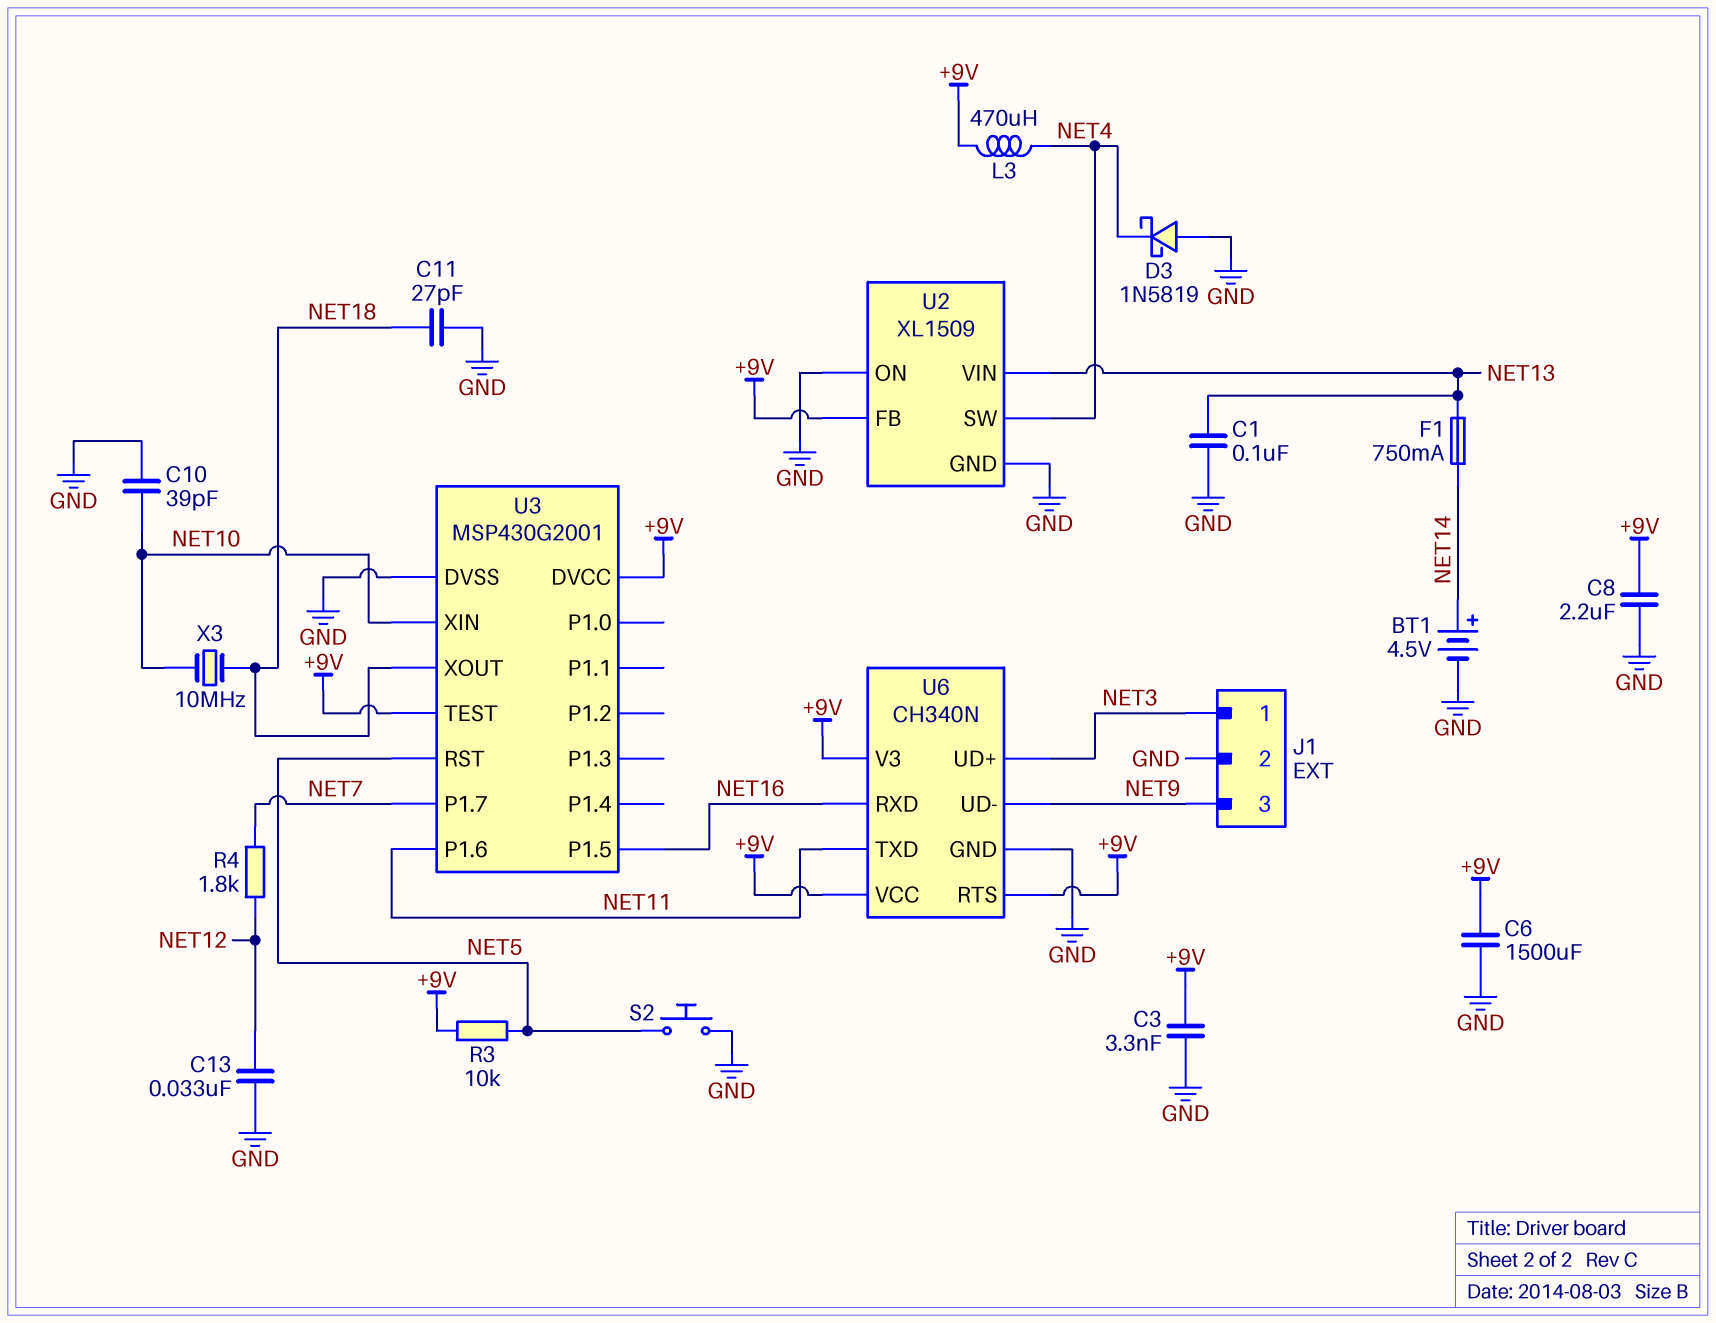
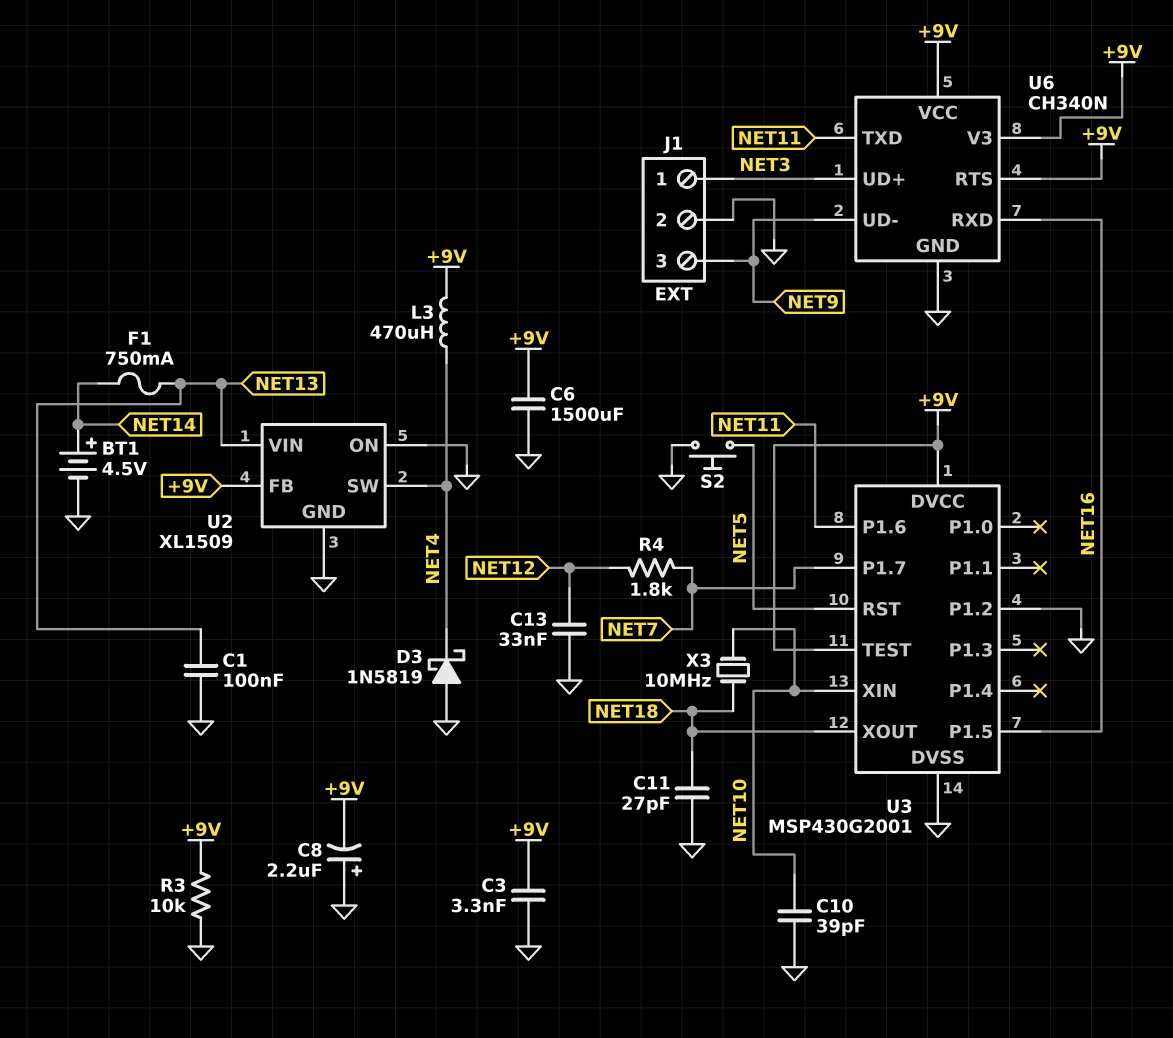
C8: 2.2uF (+9V, GND) -> 2.2uF (plus GND, minus +9V)
R3: 10k (+9V, NET5) -> 10k (+9V, GND)
U3 pin P1.2: none -> GND

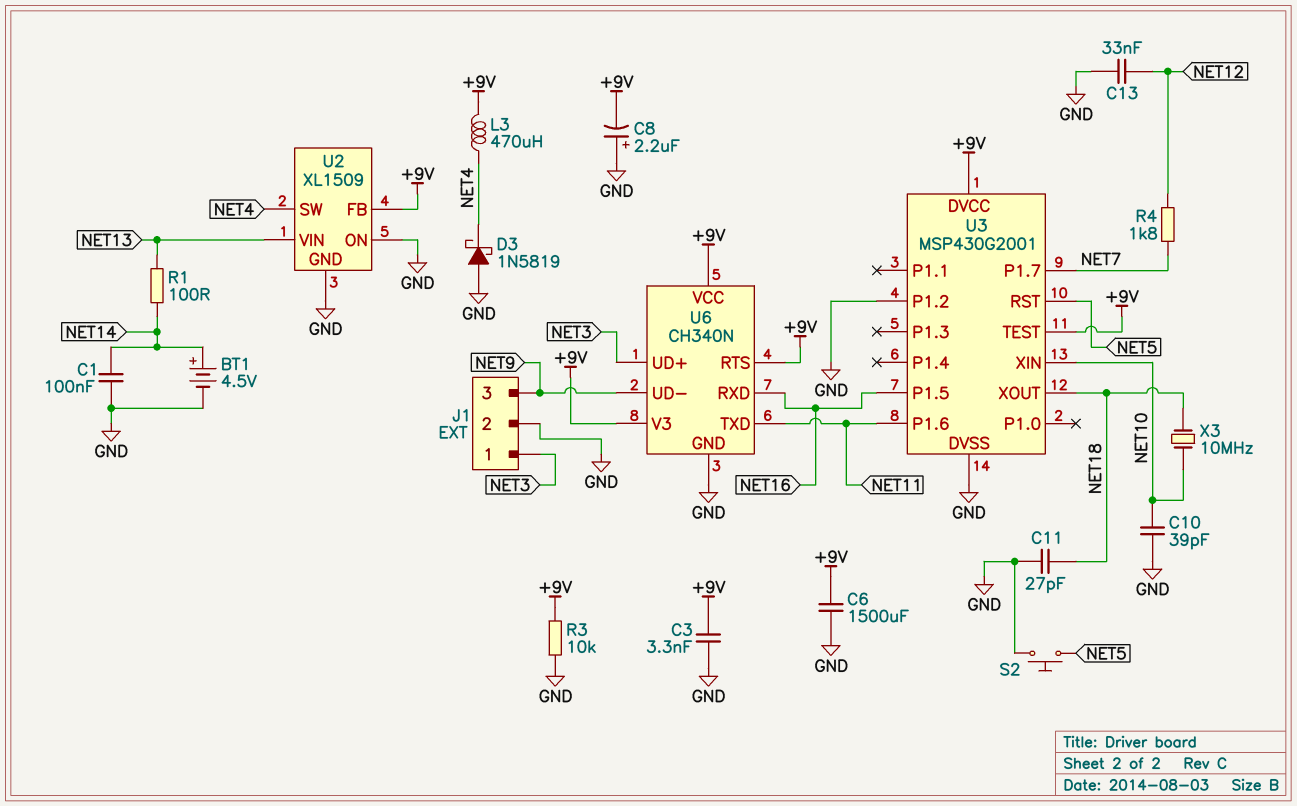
C1: 100nF (GND, NET13) -> 100nF (GND, NET14)
F1: 750mA (NET13, NET14) -> none
R1: none -> 100 (NET13, NET14)

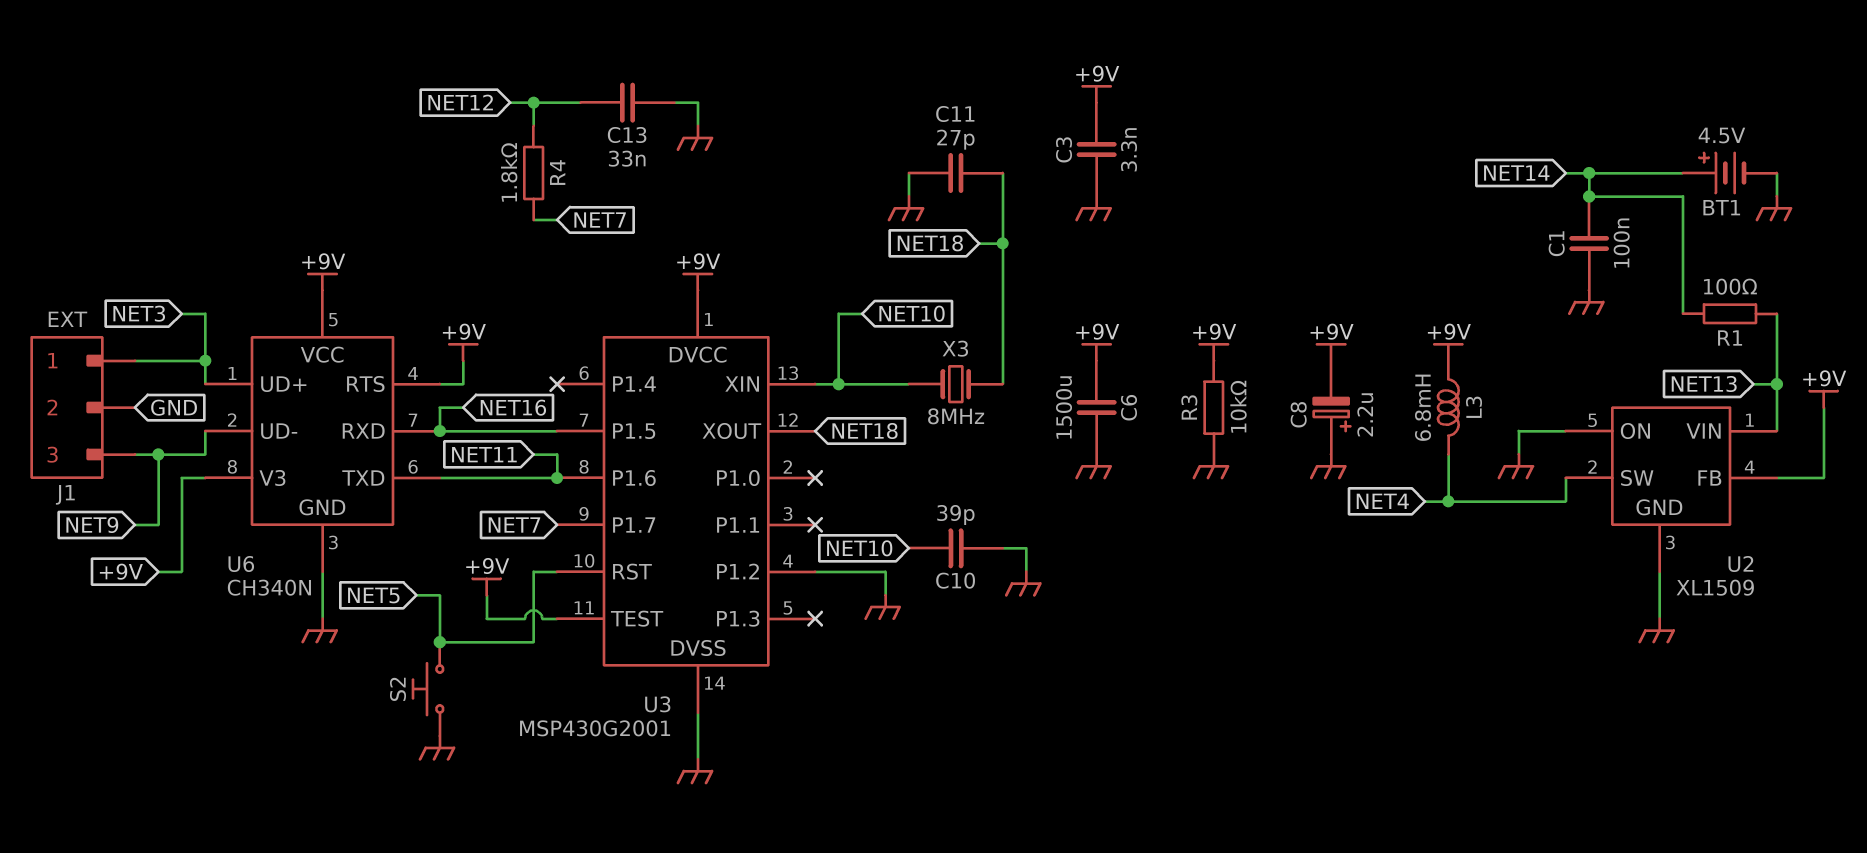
D3: schottky 1N5819 (A GND, K NET4) -> none
L3: 470uH (+9V, NET4) -> 6.8mH (+9V, NET4)
X3: 10MHz (NET10, NET18) -> 8MHz (NET10, NET18)

